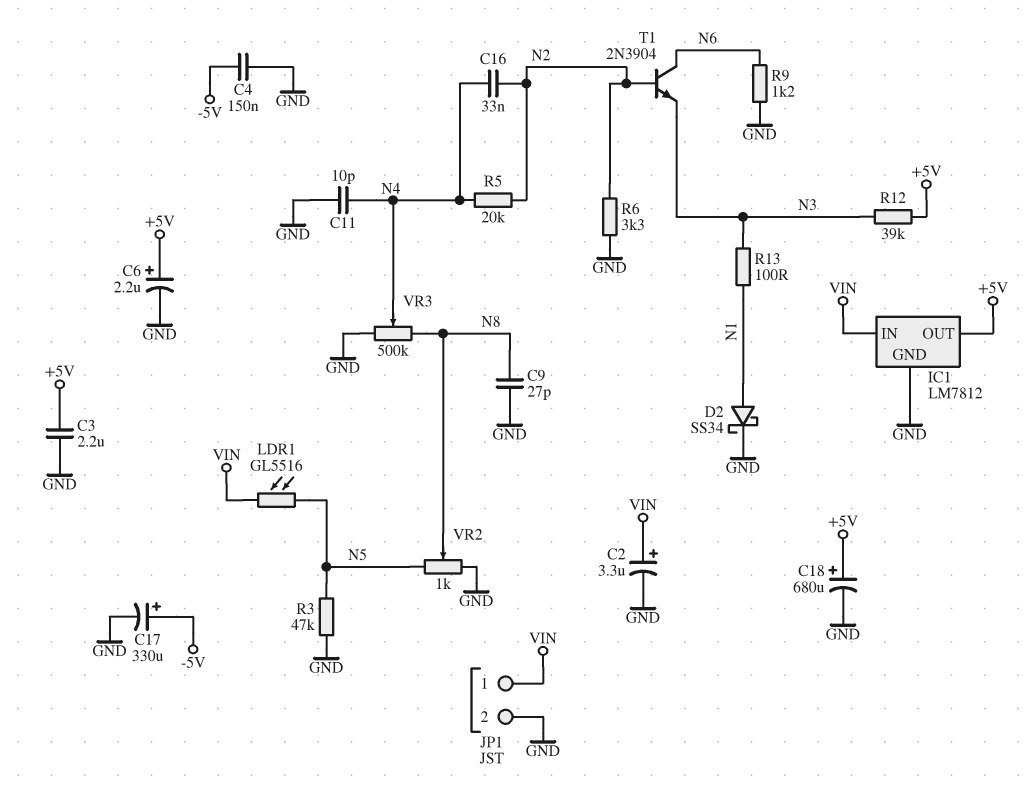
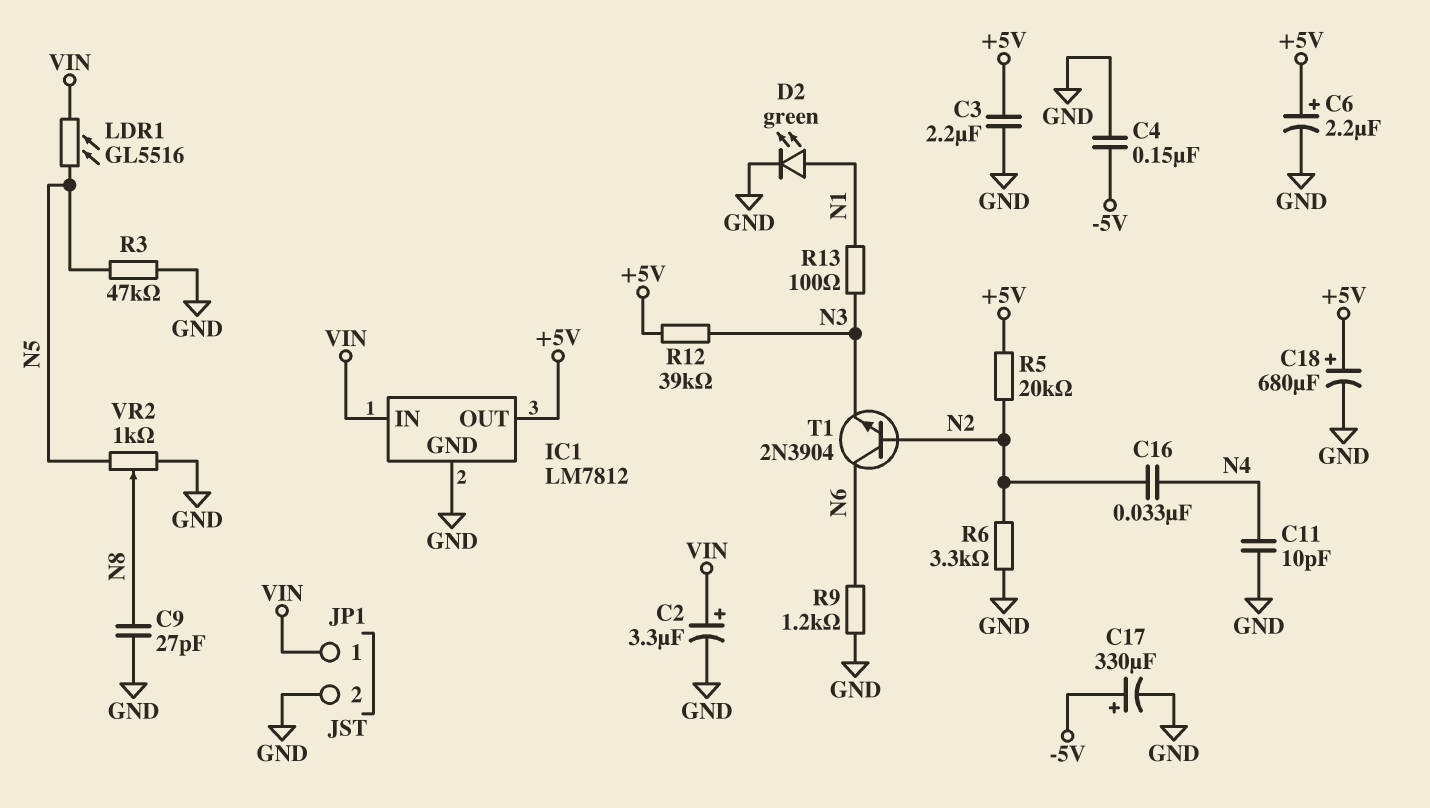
D2: schottky SS34 (A N1, K GND) -> LED green (A N1, K GND)
R5: 20k (N2, N4) -> 20k (+5V, N2)
VR3: 500k (GND, N8, wiper N4) -> none

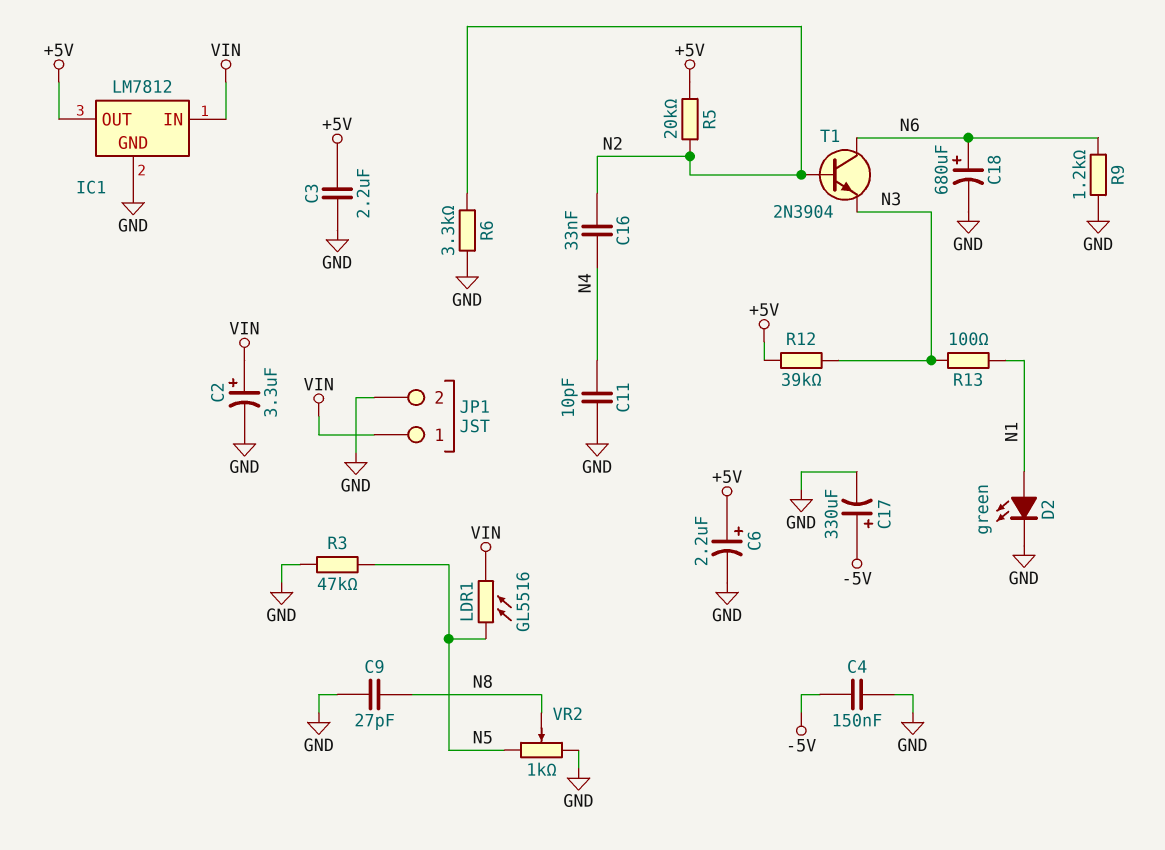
C18: 680uF (plus +5V, minus GND) -> 680uF (plus N6, minus GND)

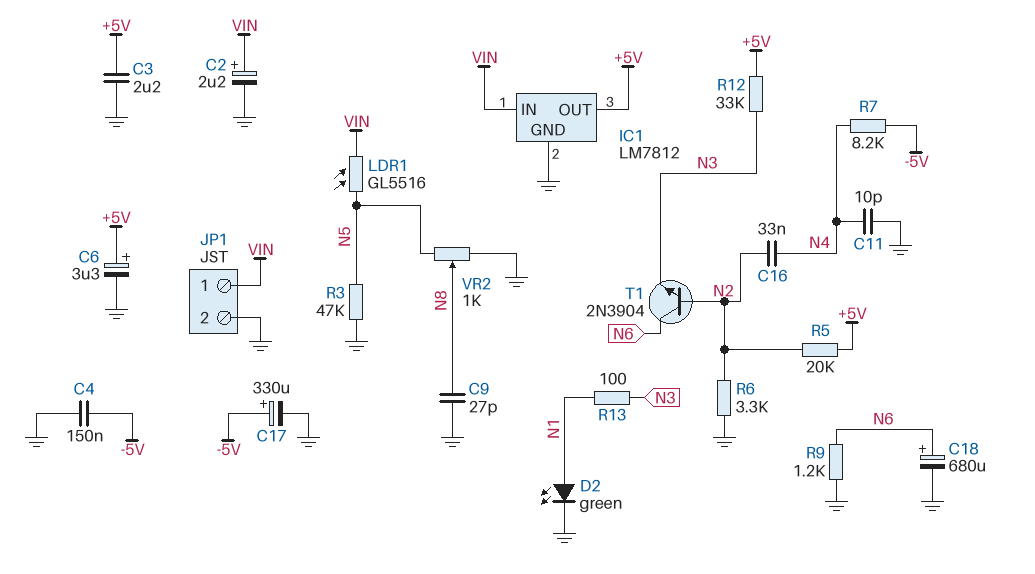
C2: 3.3uF (plus VIN, minus GND) -> 2.2uF (plus VIN, minus GND)
C6: 2.2uF (plus +5V, minus GND) -> 3.3uF (plus +5V, minus GND)
R7: none -> 8.2k (-5V, N4)
R12: 39k (+5V, N3) -> 33k (+5V, N3)

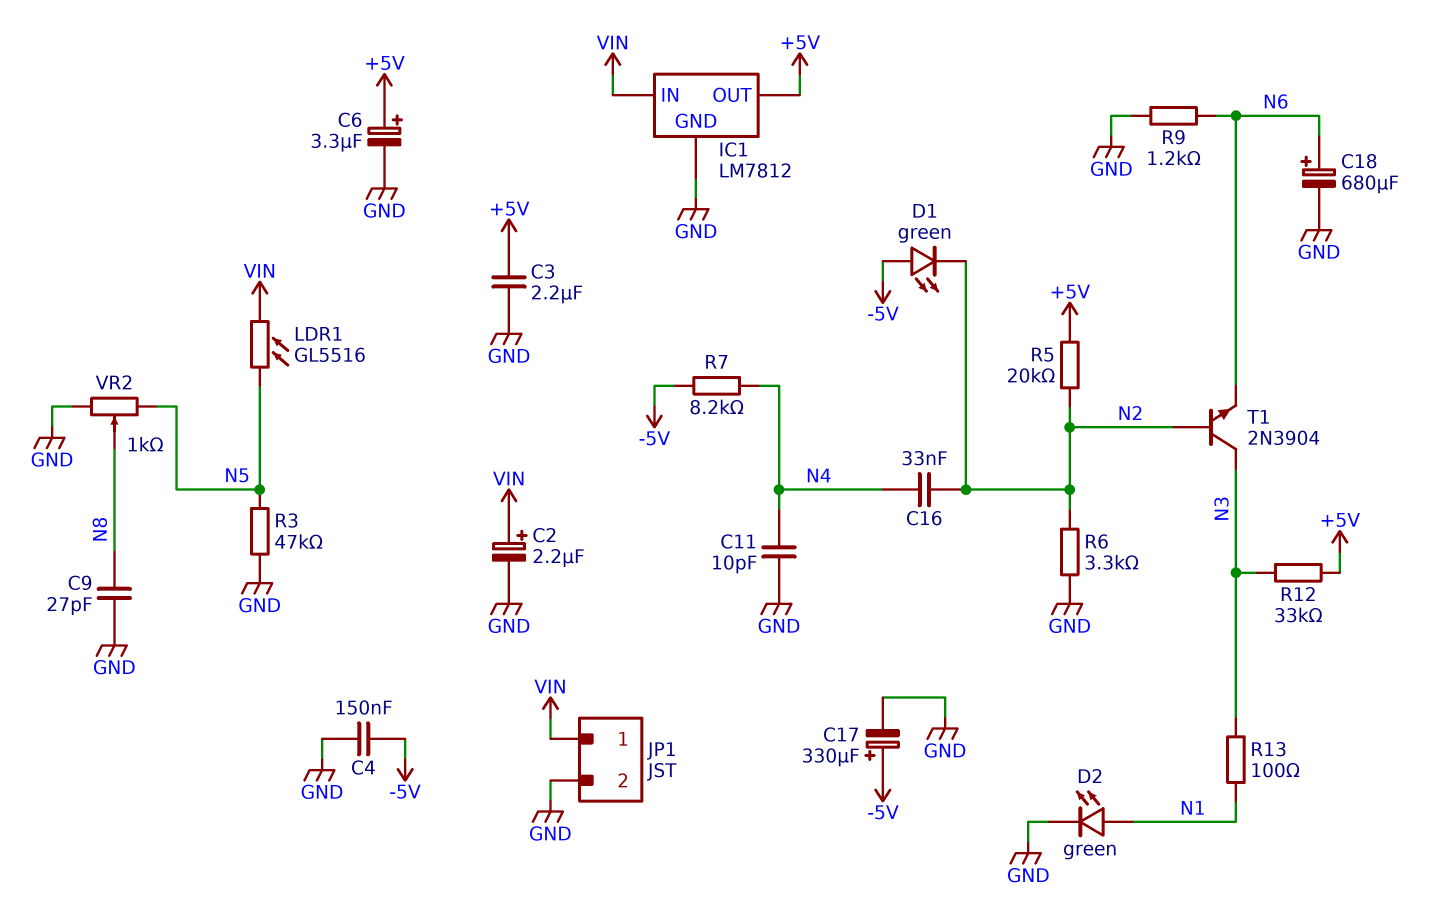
D1: none -> LED green (A -5V, K N2)
T1: NPN 2N3904 (B N2, C N6, E N3) -> NPN 2N3904 (B N2, C N3, E N6)

